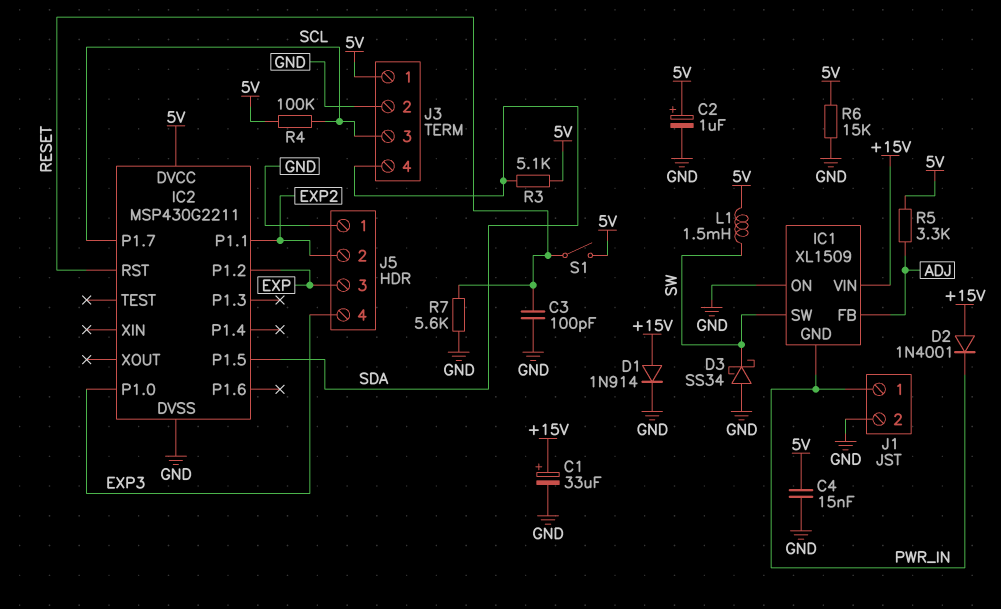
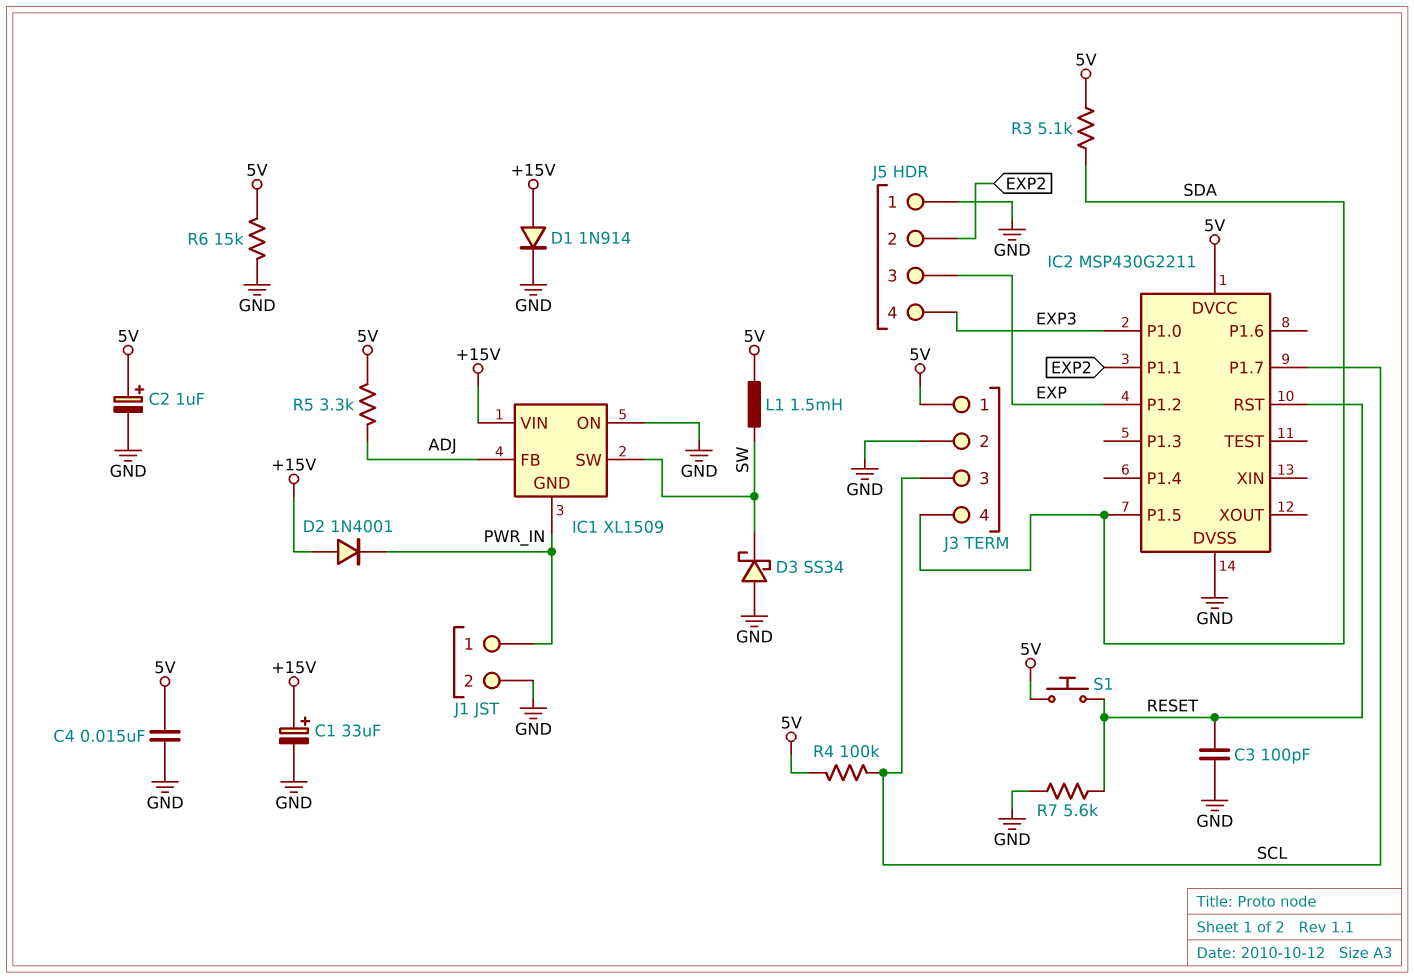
S1: switch (5V, RESET) -> button (5V, RESET)

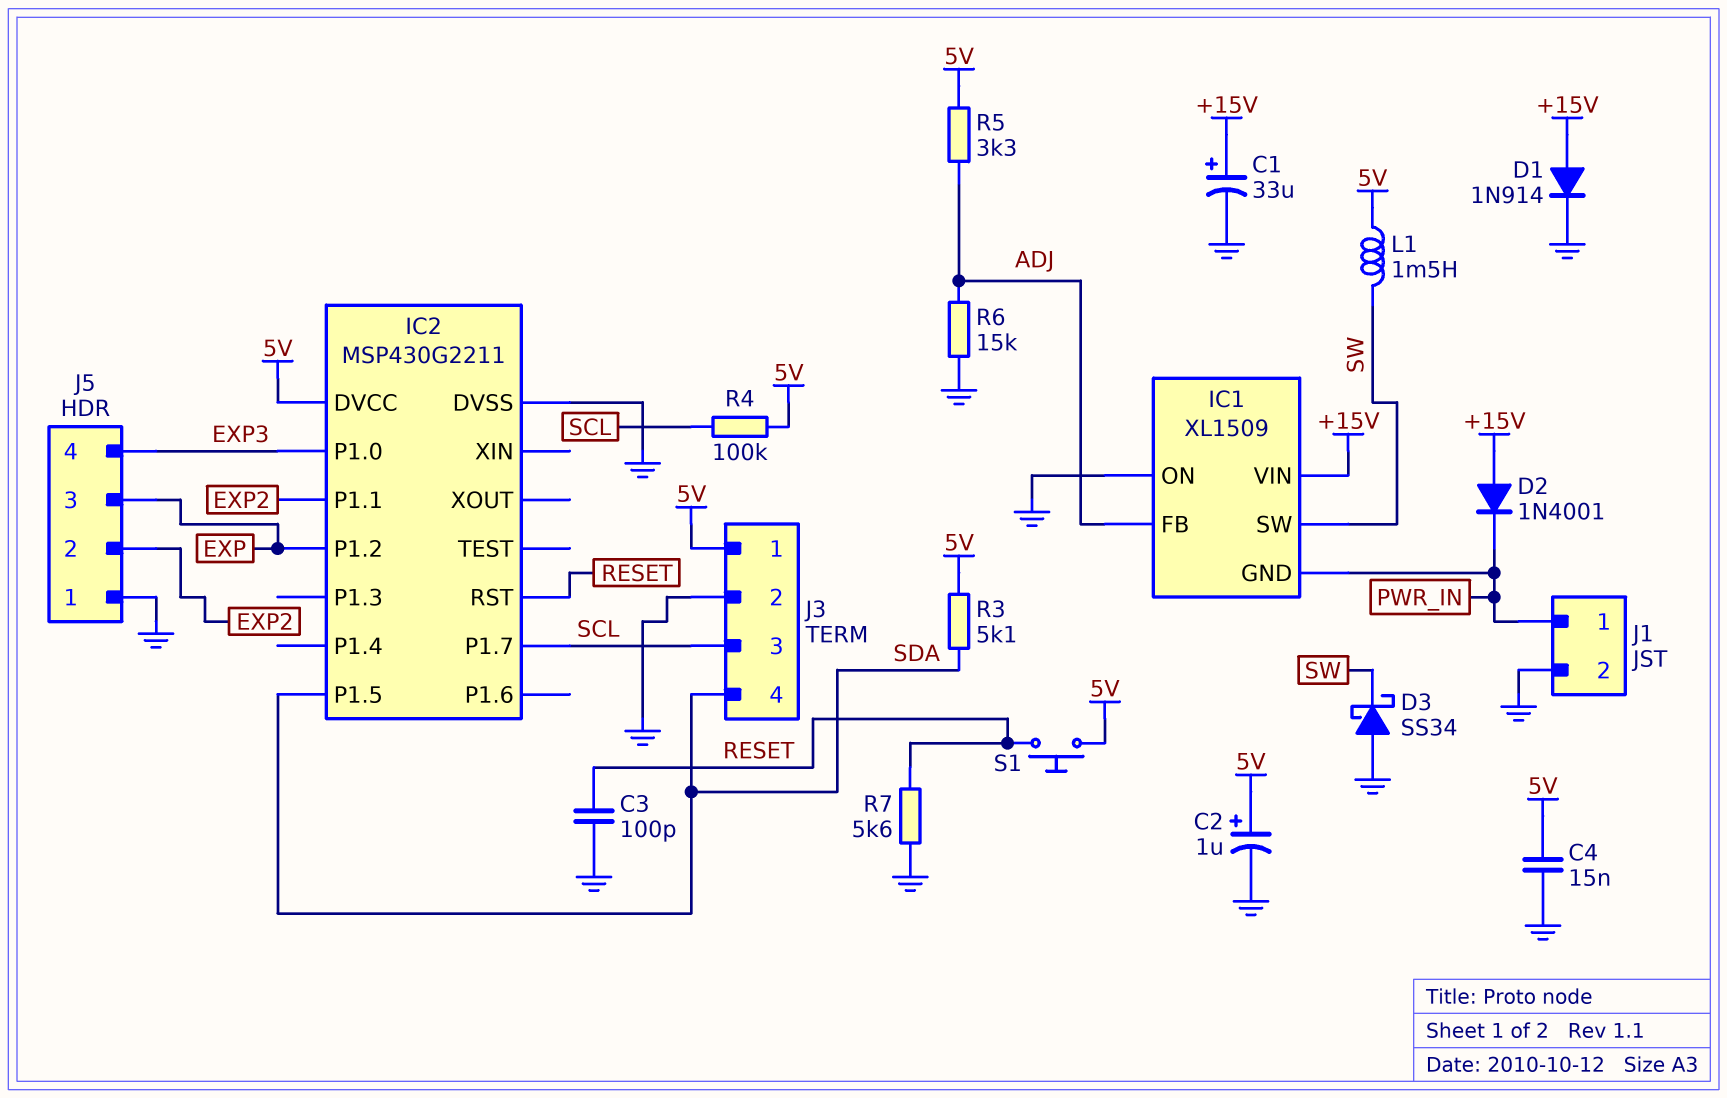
R6: 15k (5V, GND) -> 15k (ADJ, GND)

